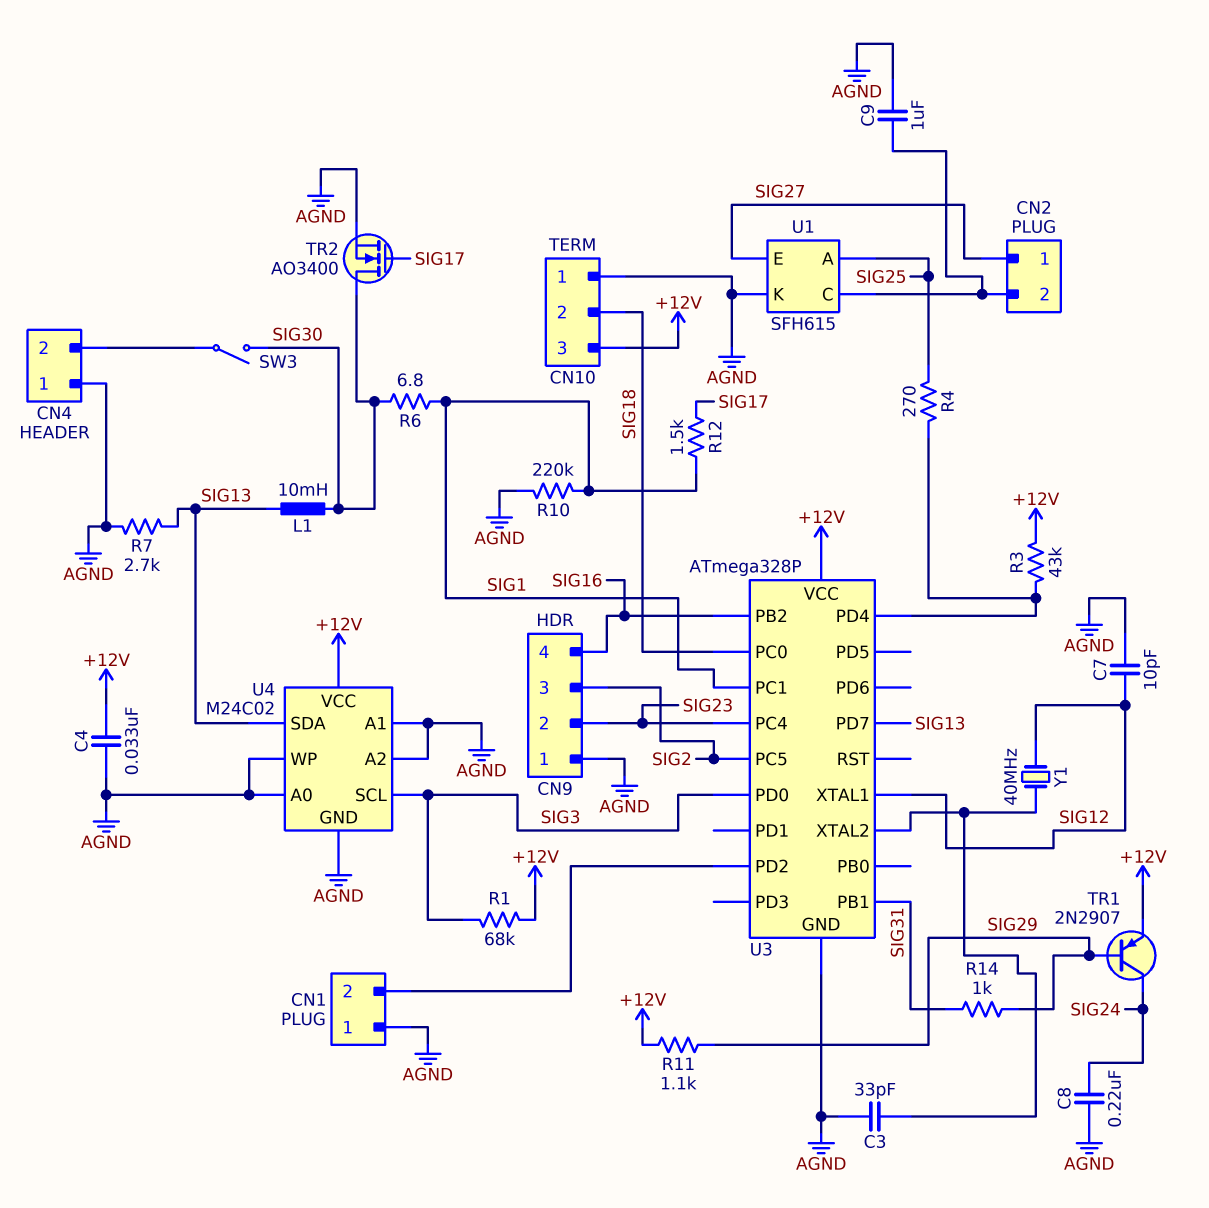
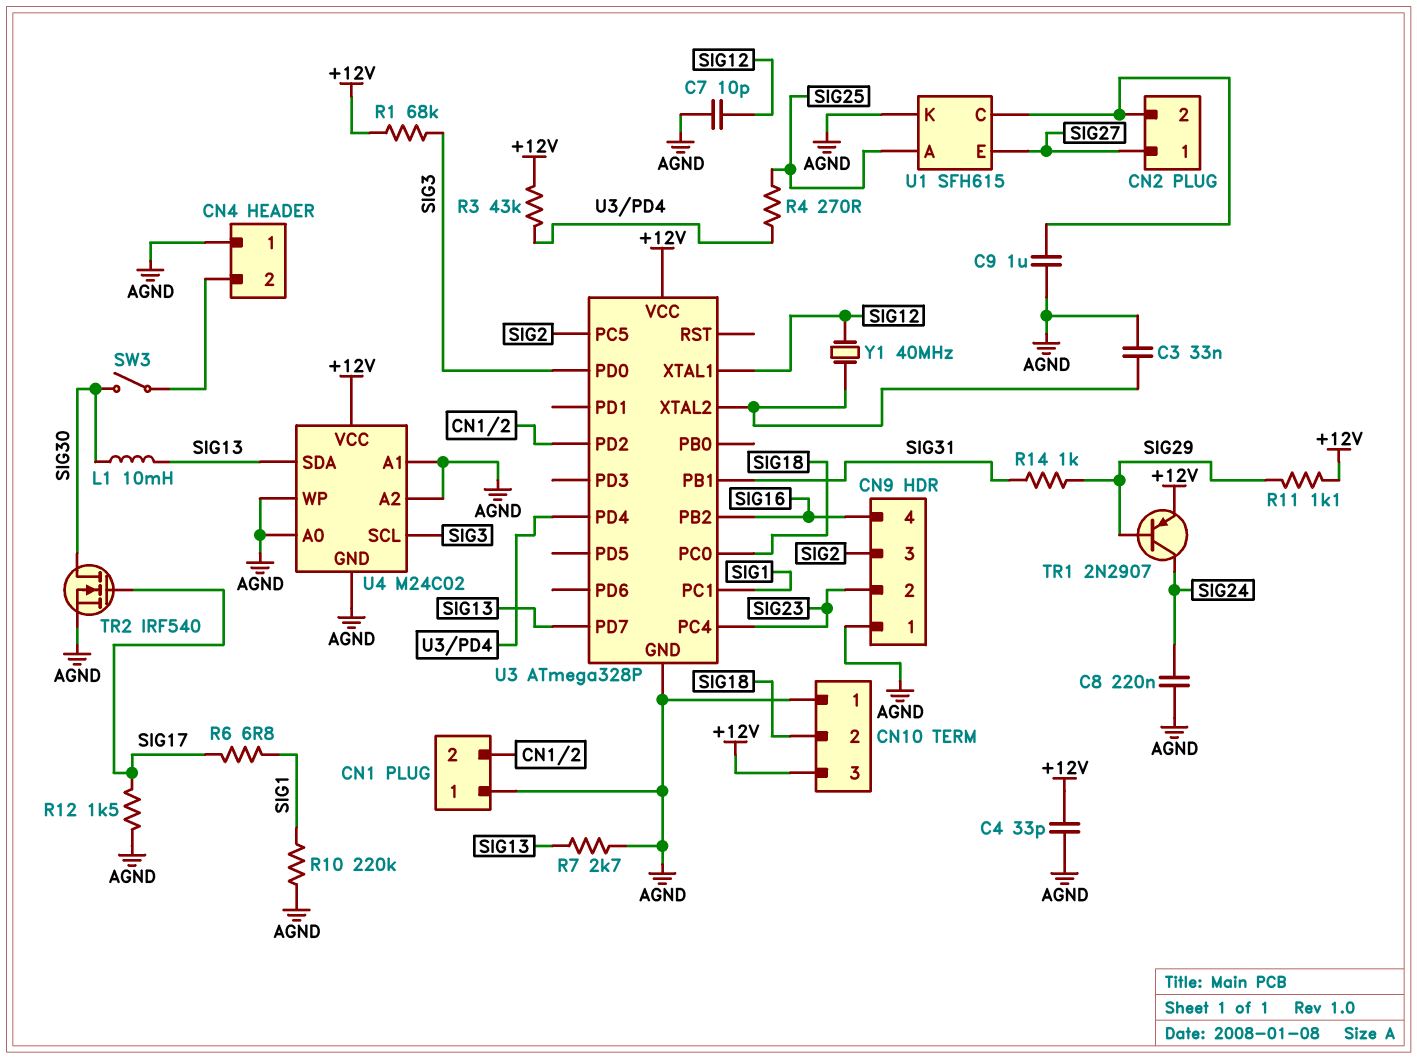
C3: 33pF (AGND, U3/XTAL2) -> 33nF (AGND, U3/XTAL2)
C4: 33nF (+12V, AGND) -> 33pF (+12V, AGND)
R6: 6.8 (SIG1, SIG30) -> 6.8 (SIG1, SIG17)
R12: 1.5k (SIG1, SIG17) -> 1.5k (AGND, SIG17)
TR2: NMOS AO3400 (G SIG17, D SIG30, S AGND) -> NMOS IRF540 (G SIG17, D SIG30, S AGND)

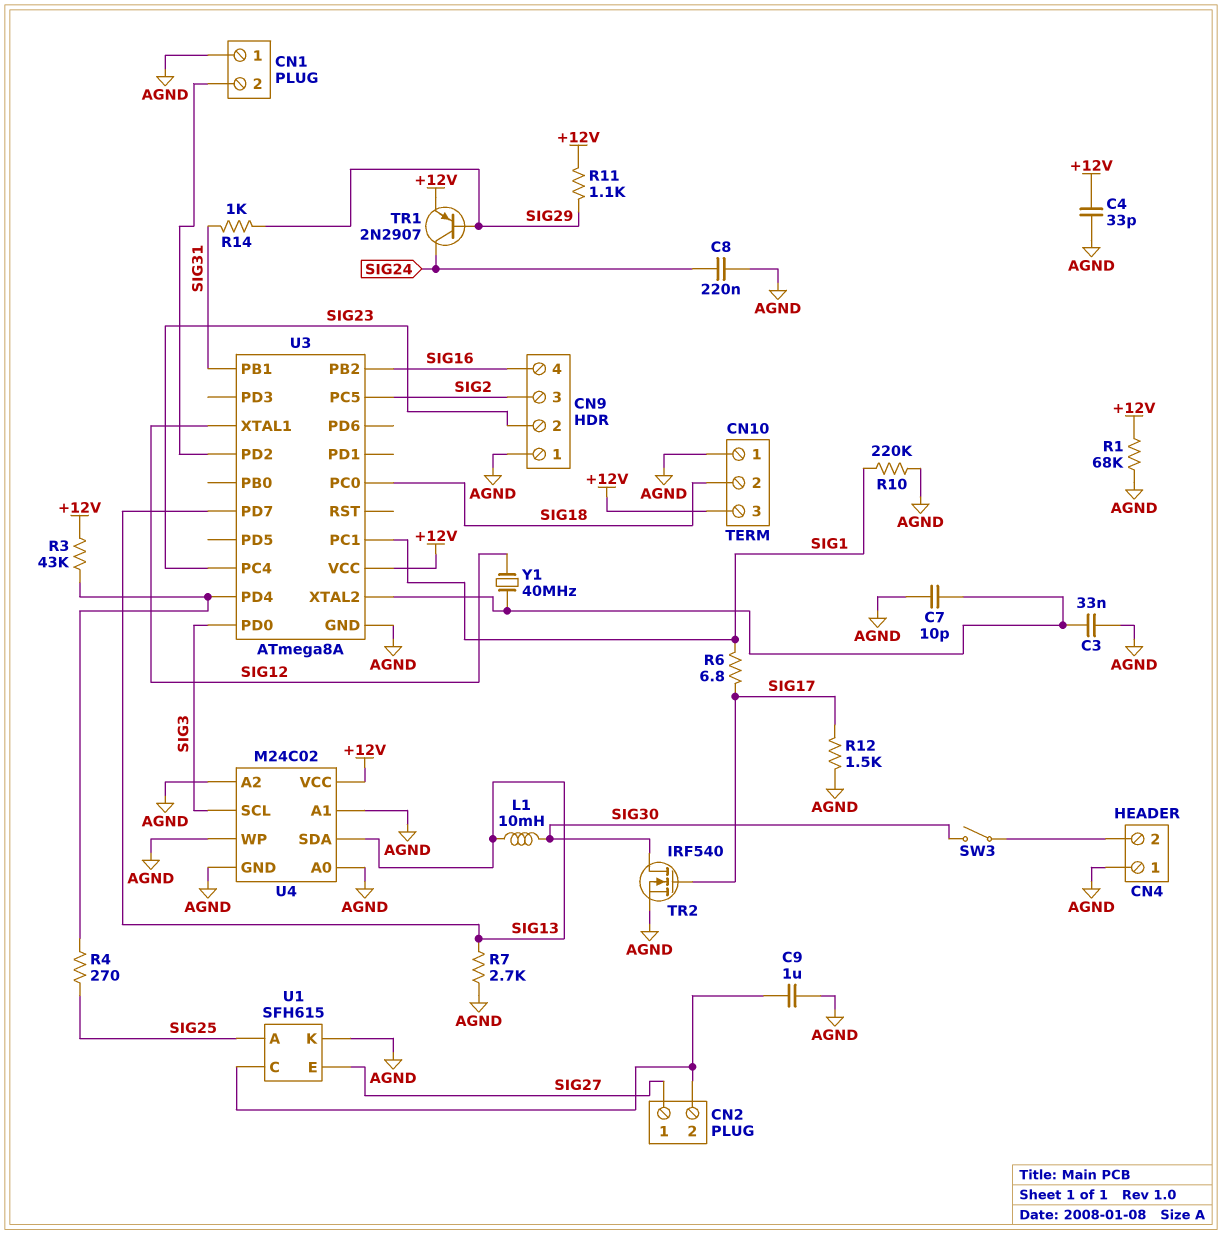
C7: 10pF (AGND, SIG12) -> 10pF (AGND, U3/XTAL2)
R1: 68k (+12V, SIG3) -> 68k (+12V, AGND)
U3: ATmega328P -> ATmega8A

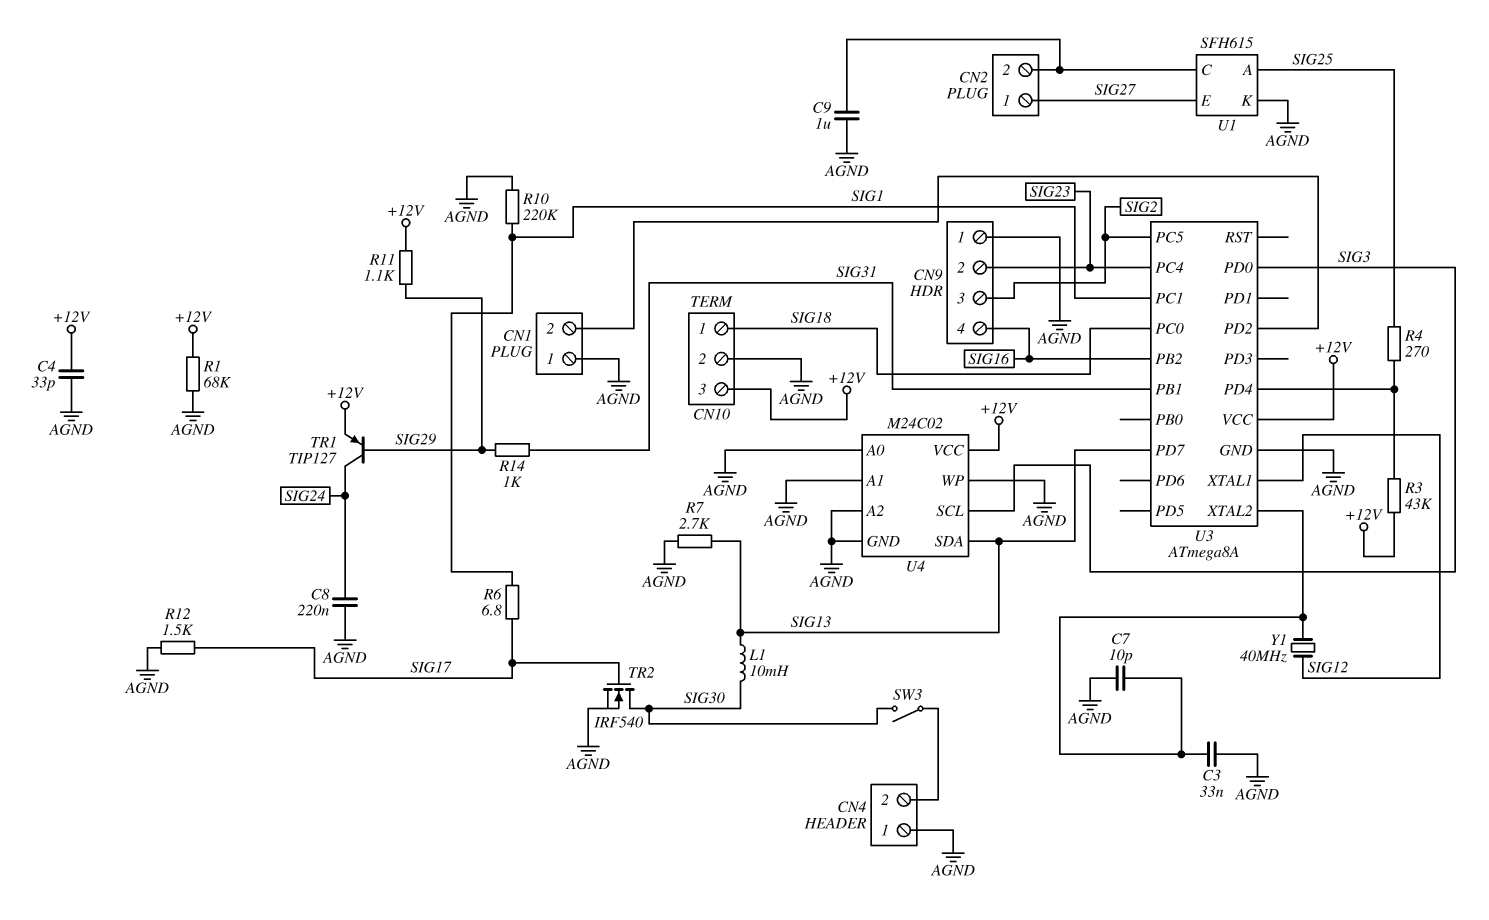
CN10 pin 1: AGND -> SIG18
CN10 pin 2: SIG18 -> AGND
TR1: PNP 2N2907 (B SIG29, C SIG24, E +12V) -> PNP TIP127 (B SIG29, C SIG24, E +12V)

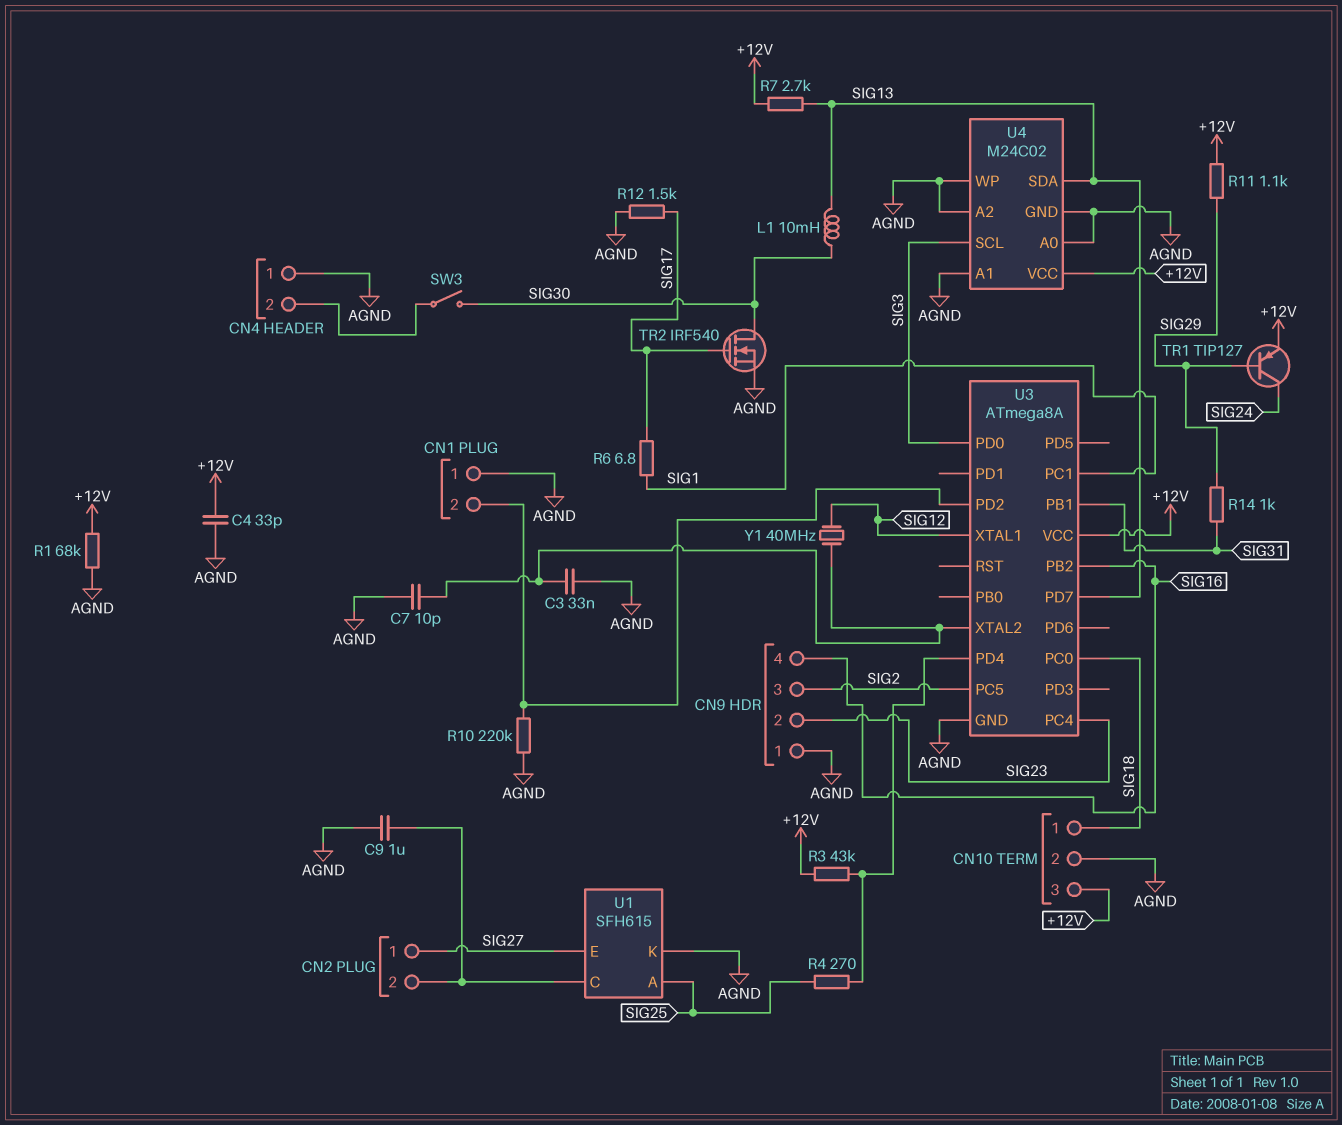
C8: 220nF (AGND, SIG24) -> none
R7: 2.7k (AGND, SIG13) -> 2.7k (+12V, SIG13)
R10: 220k (AGND, SIG1) -> 220k (AGND, CN1/2)

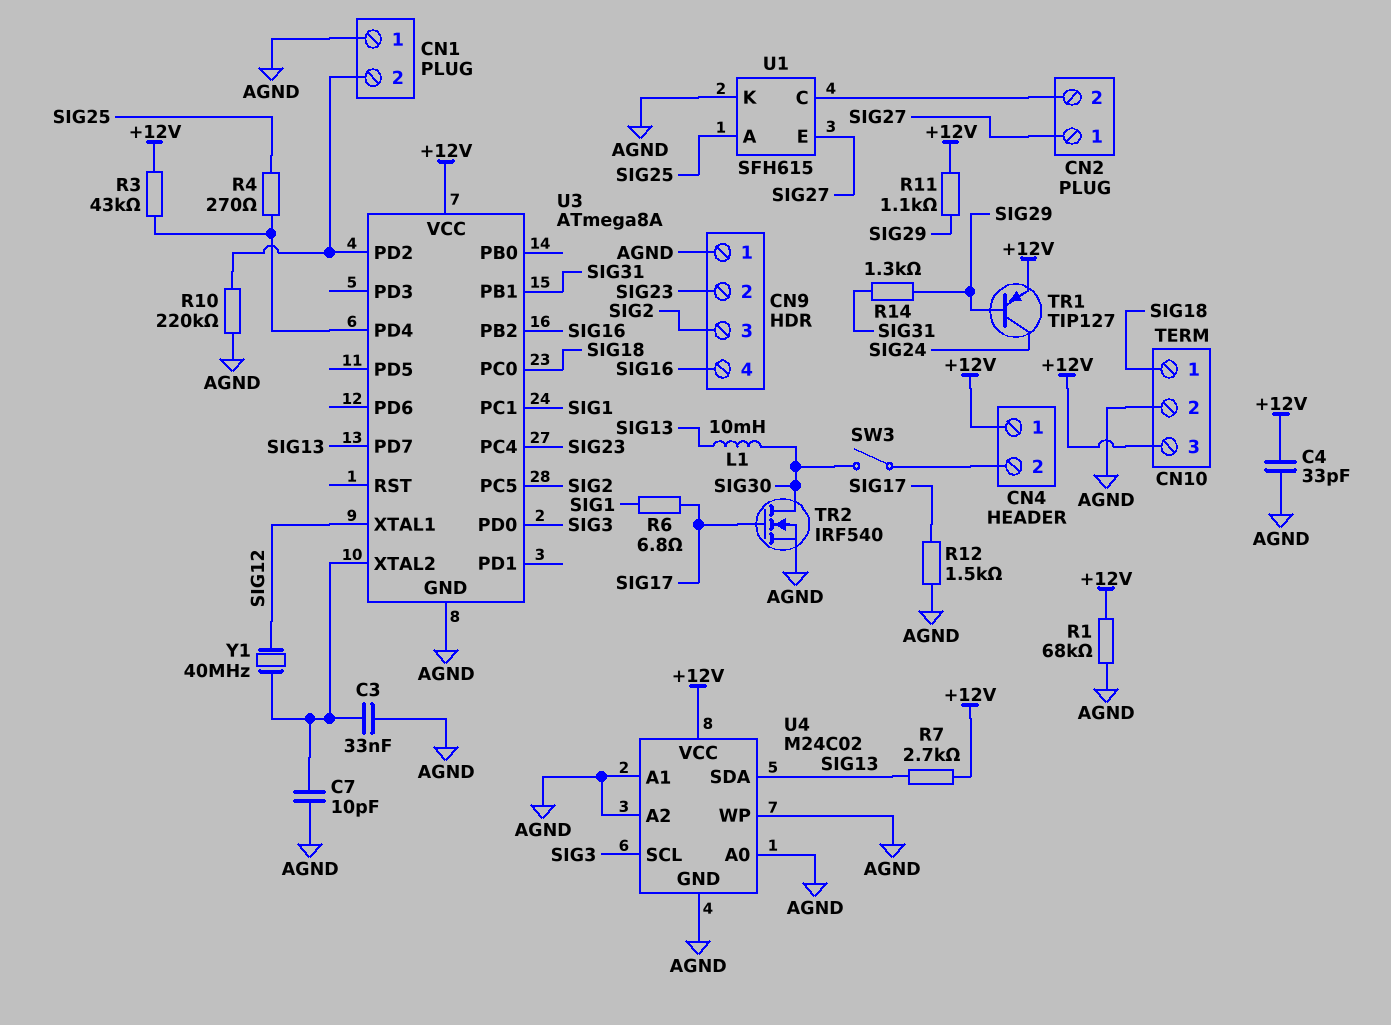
C9: 1uF (AGND, CN2/2) -> none
CN4 pin 1: AGND -> +12V
R14: 1k (SIG29, SIG31) -> 1.3k (SIG29, SIG31)

